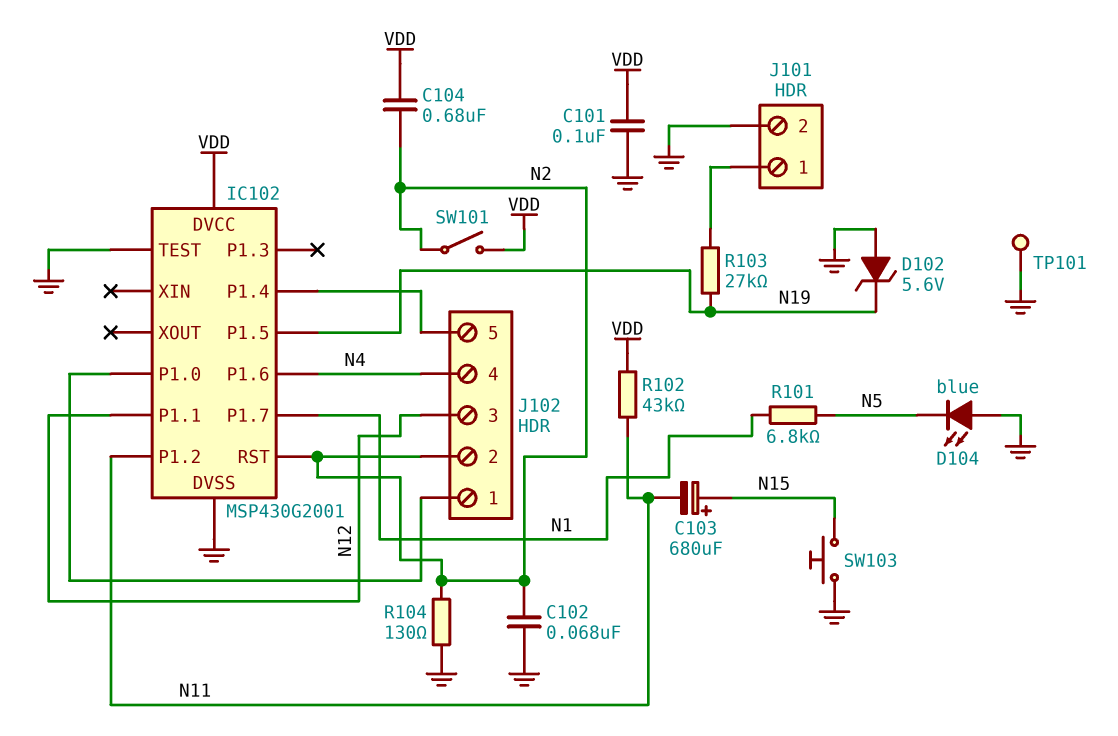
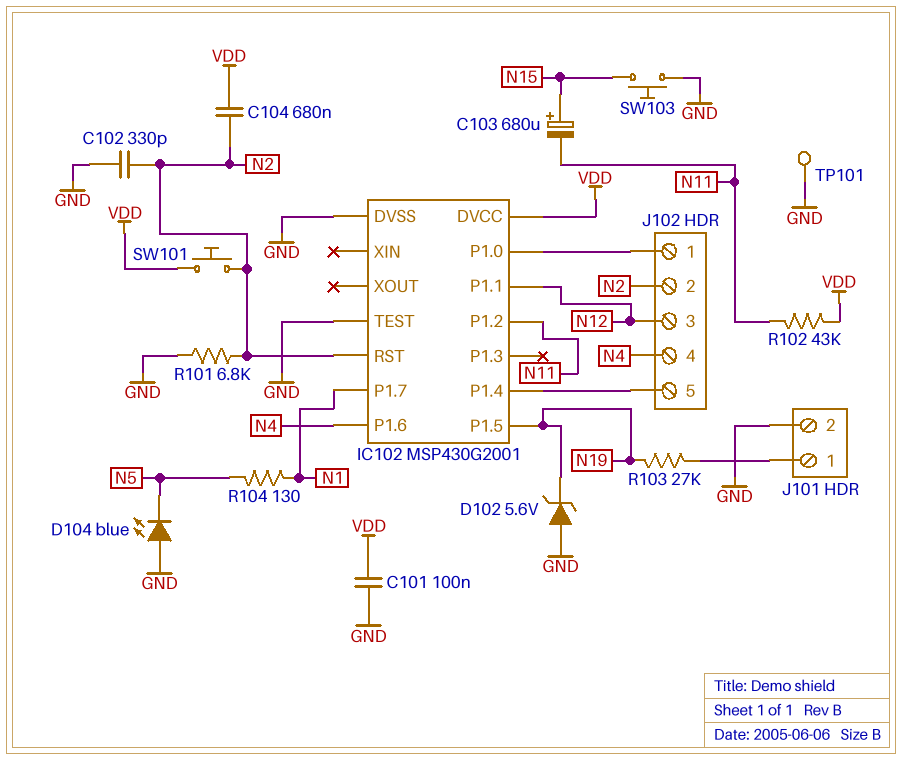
C102: 68nF (GND, N2) -> 330pF (GND, N2)
R101: 6.8k (N1, N5) -> 6.8k (GND, N2)
R104: 130 (GND, N2) -> 130 (N1, N5)
SW101: switch (N2, VDD) -> button (N2, VDD)

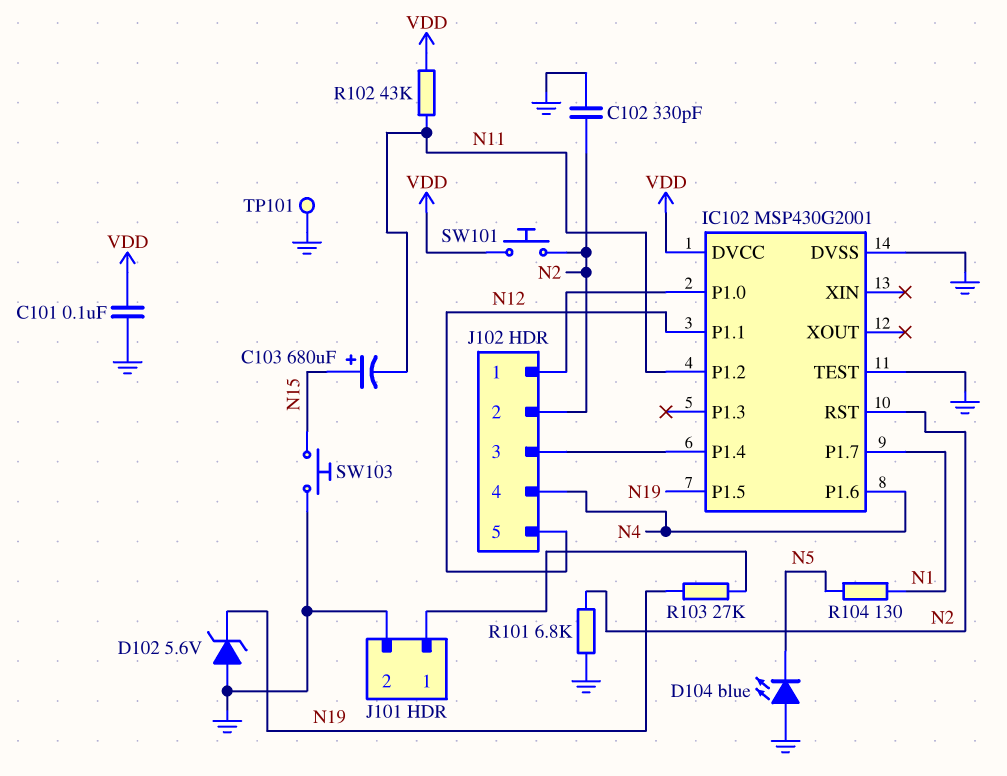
C104: 680nF (N2, VDD) -> none
J102 pin 3: N12 -> IC102/P1.4
J102 pin 5: IC102/P1.4 -> N12

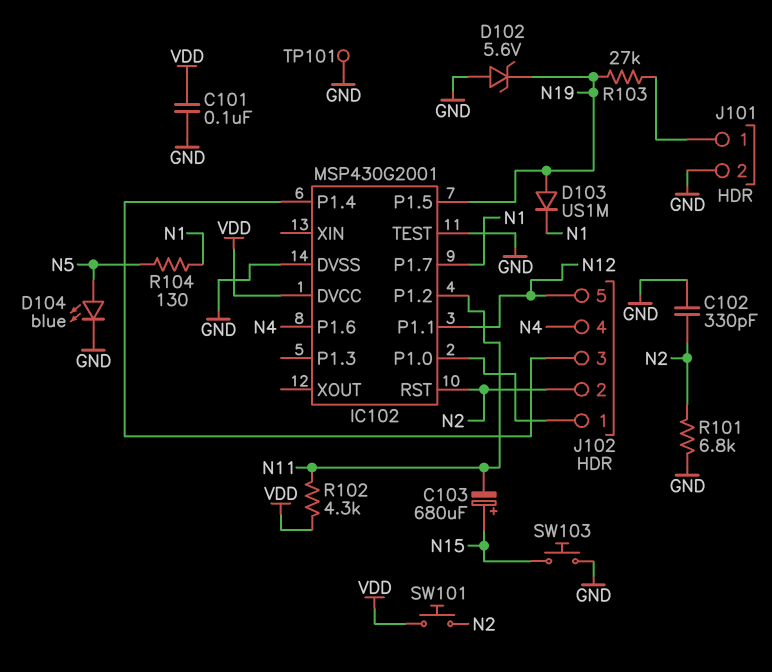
D103: none -> diode US1M (A N19, K N1)
D104: LED blue (A GND, K N5) -> LED blue (A N5, K GND)
R102: 43k (N11, VDD) -> 4.3k (N11, VDD)

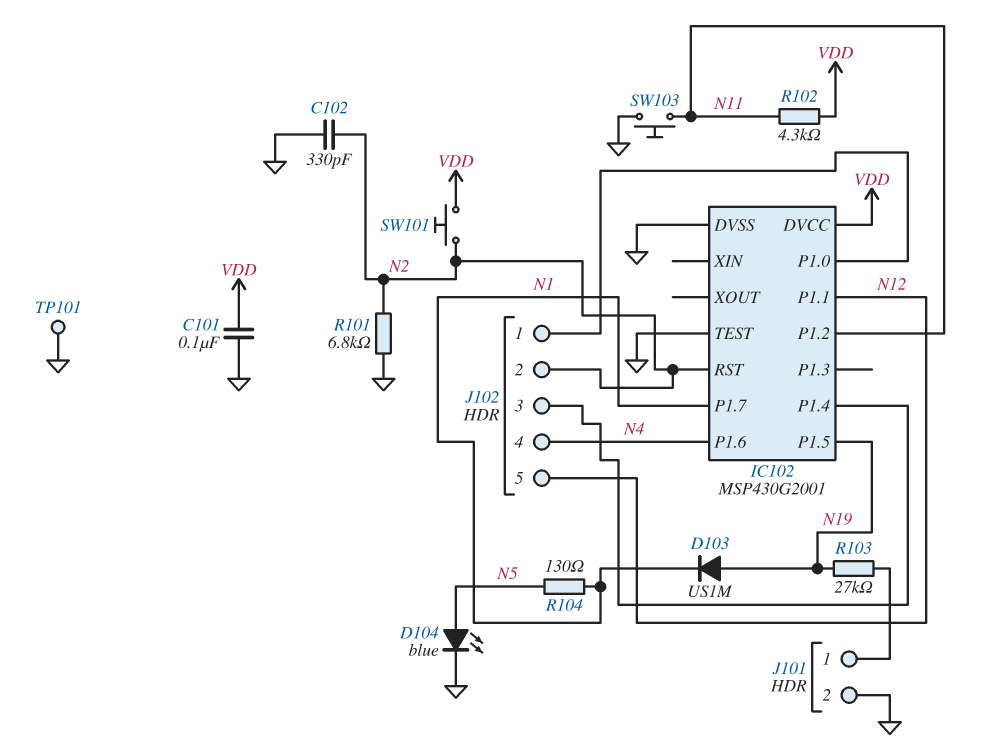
C103: 680uF (plus N15, minus N11) -> none
D102: zener 5.6V (A GND, K N19) -> none
SW103: button (GND, N15) -> button (GND, N11)

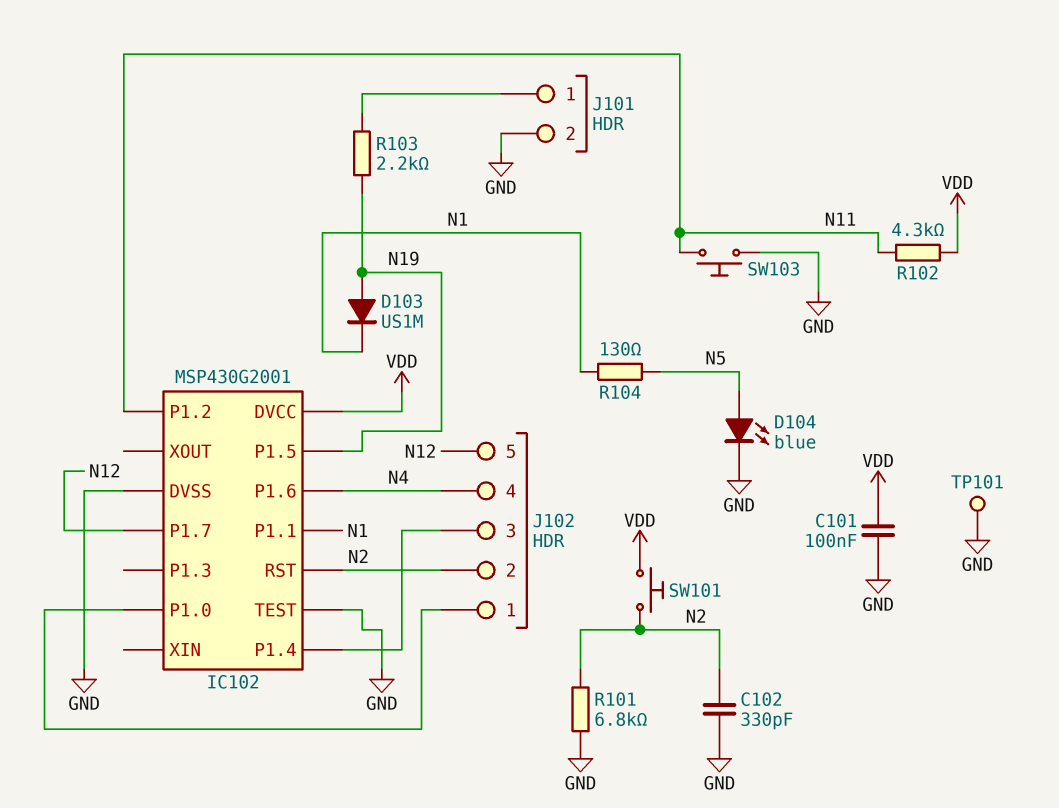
IC102 pin P1.1: N12 -> N1
IC102 pin P1.7: N1 -> N12
R103: 27k (J101/1, N19) -> 2.2k (J101/1, N19)

